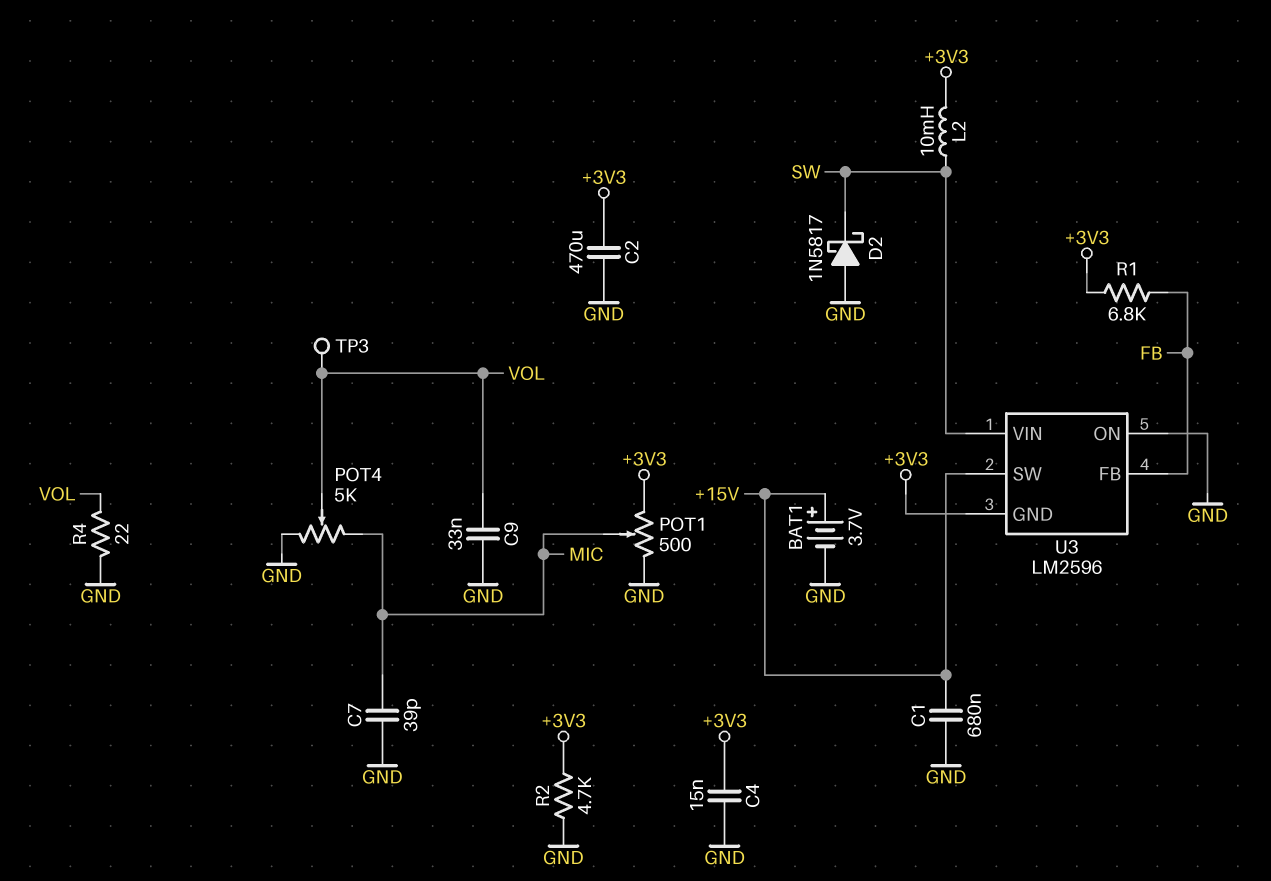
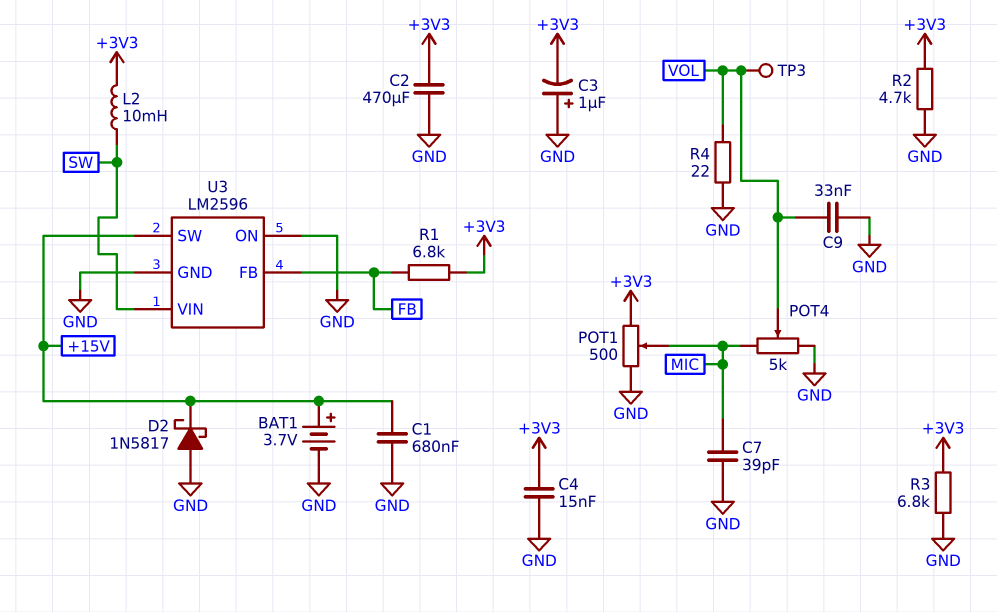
C3: none -> 1uF (plus GND, minus +3V3)
D2: schottky 1N5817 (A GND, K SW) -> schottky 1N5817 (A GND, K +15V)
R3: none -> 6.8k (+3V3, GND)
U3 pin GND: +3V3 -> GND

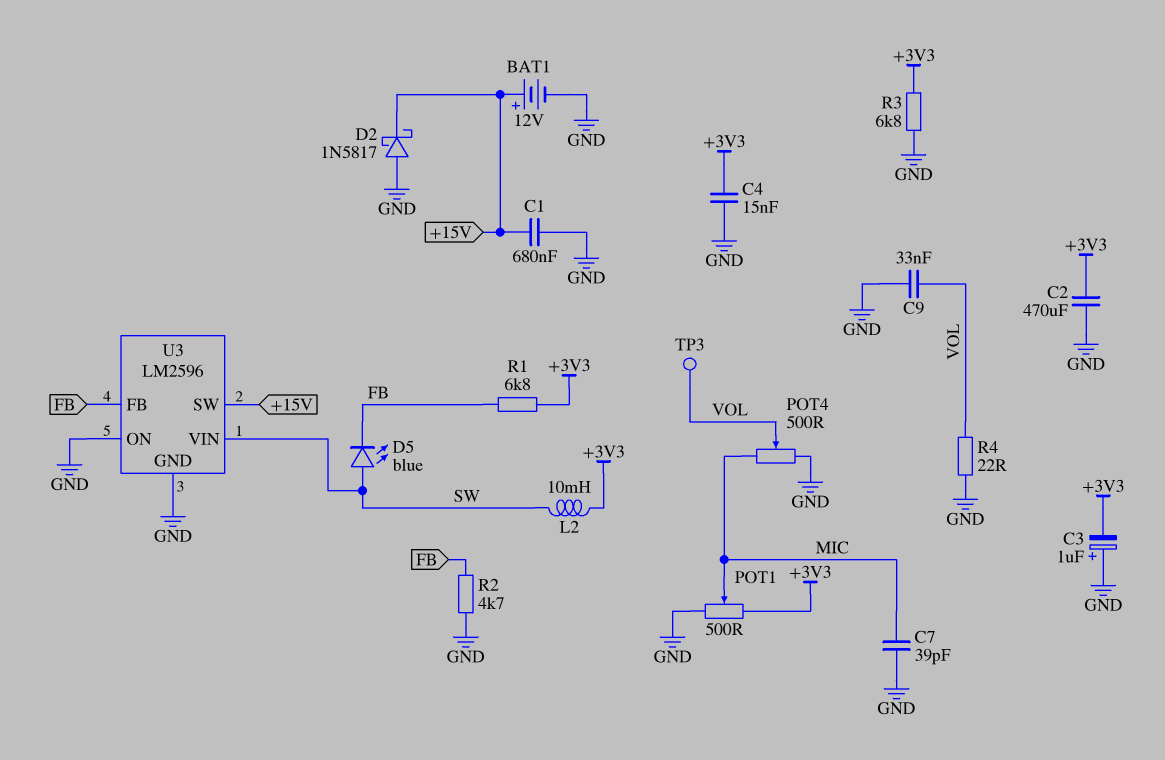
BAT1: 3.7V (plus +15V, minus GND) -> 12V (plus +15V, minus GND)
D5: none -> LED blue (A SW, K FB)
POT4: 5k (GND, MIC, wiper VOL) -> 500 (GND, MIC, wiper VOL)
R2: 4.7k (+3V3, GND) -> 4.7k (FB, GND)

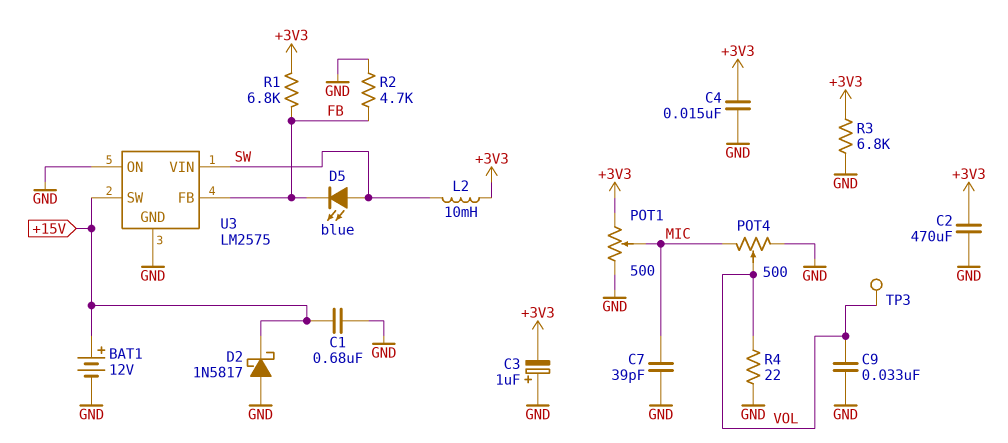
U3: LM2596 -> LM2575

